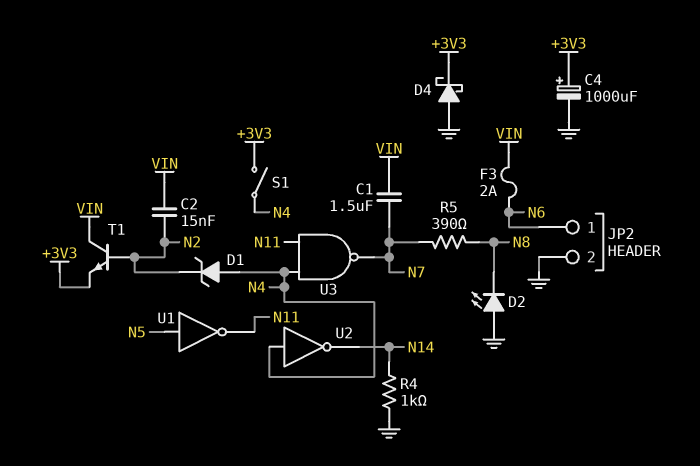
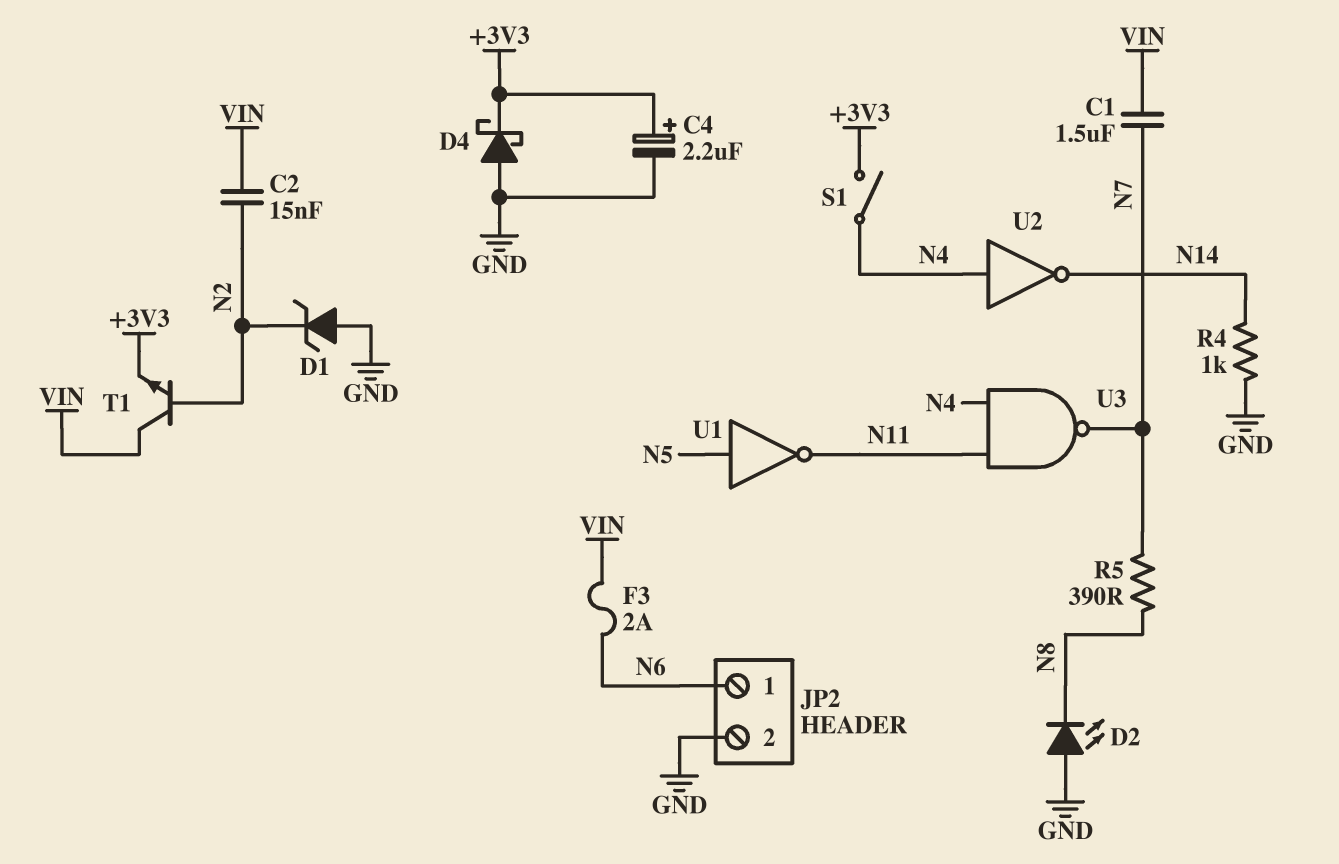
C4: 1000uF (plus +3V3, minus GND) -> 2.2uF (plus +3V3, minus GND)
D1: zener (A N4, K N2) -> zener (A GND, K N2)

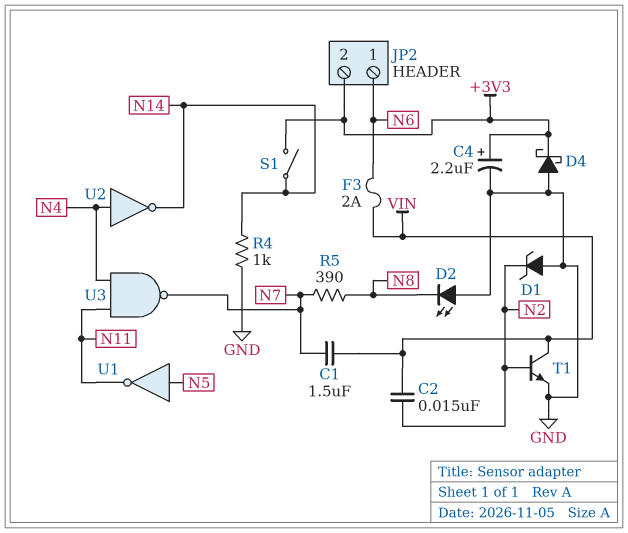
JP2 pin 2: GND -> +3V3
S1: switch (+3V3, N4) -> switch (+3V3, N14)
T1: NPN (B N2, C VIN, E +3V3) -> NPN (B N2, C VIN, E GND)

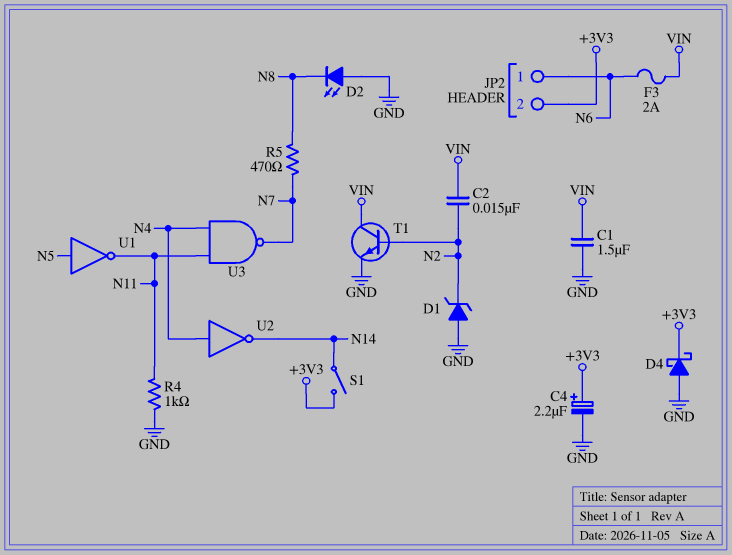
C1: 1.5uF (N7, VIN) -> 1.5uF (GND, VIN)
R4: 1k (GND, N14) -> 1k (GND, N11)
R5: 390 (N7, N8) -> 470 (N7, N8)

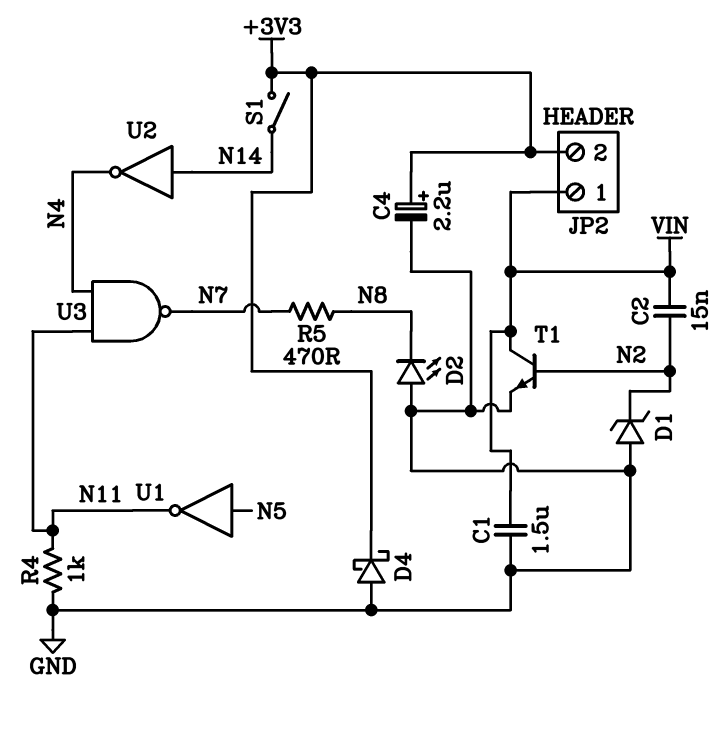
F3: 2A (N6, VIN) -> none
JP2 pin 1: N6 -> VIN
U2: NOT (in N4, out N14) -> NOT (in N14, out N4)

